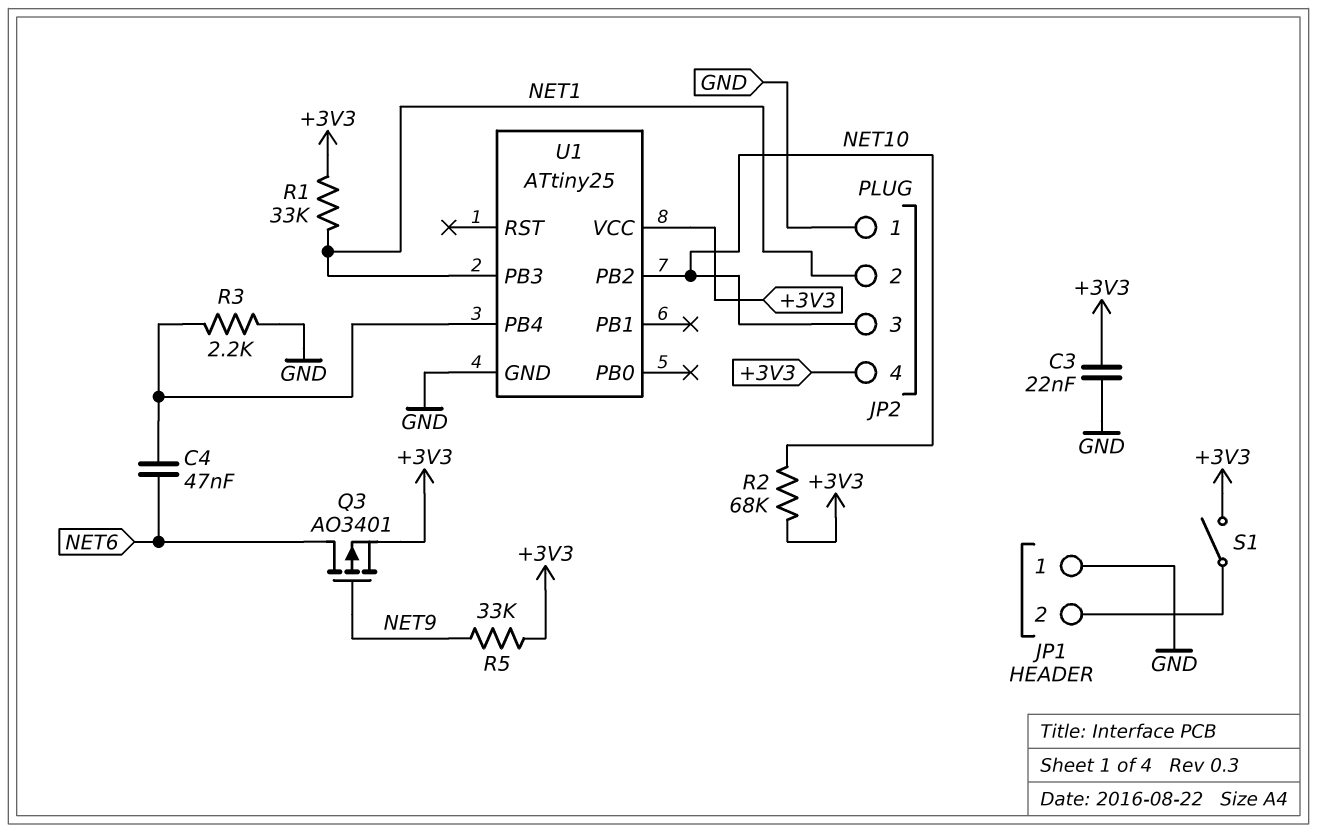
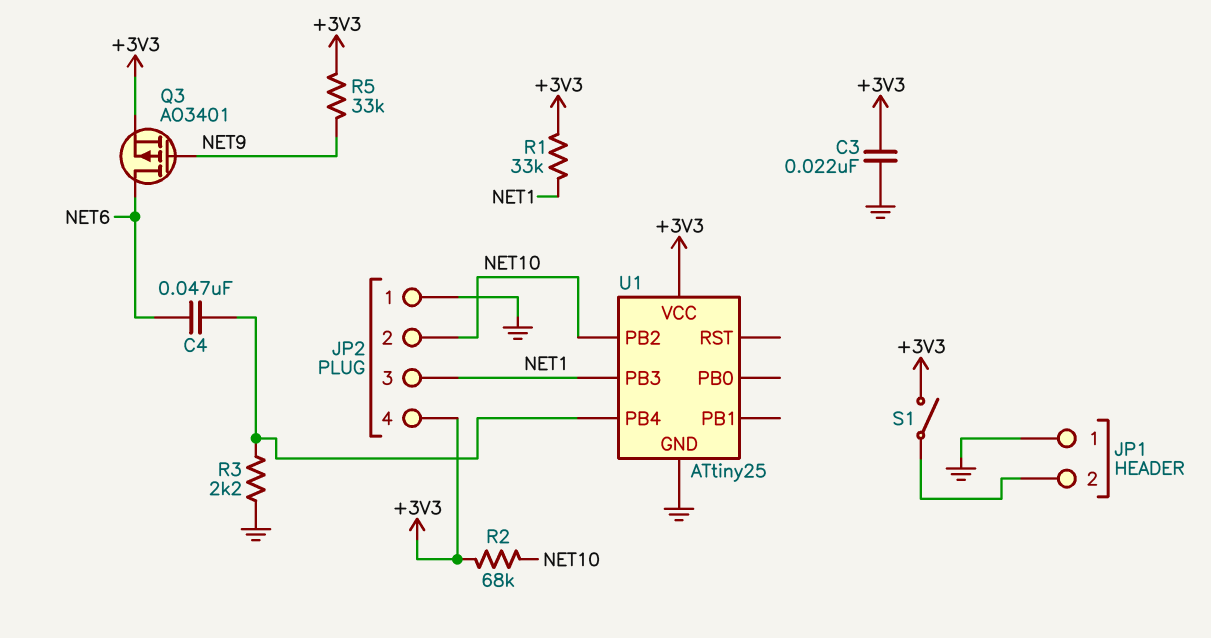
JP2 pin 2: NET1 -> NET10
JP2 pin 3: NET10 -> NET1

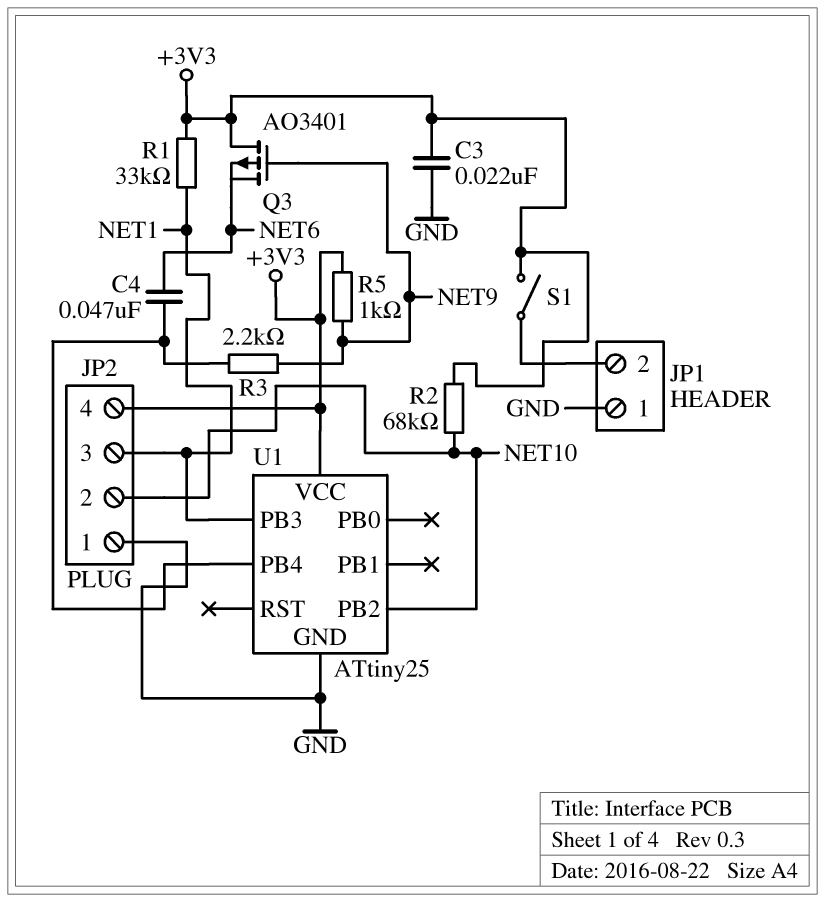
Q3: PMOS AO3401 (G NET9, D NET6, S +3V3) -> PMOS AO3401 (G NET9, D +3V3, S NET6)
R3: 2.2k (GND, U1/PB4) -> 2.2k (NET9, U1/PB4)
R5: 33k (+3V3, NET9) -> 1k (+3V3, NET9)

